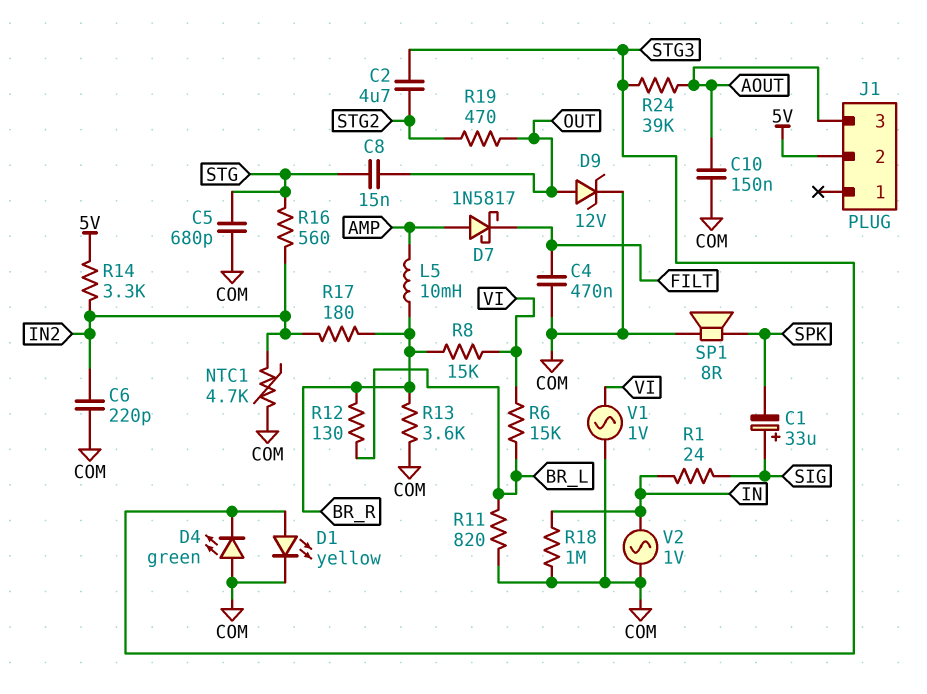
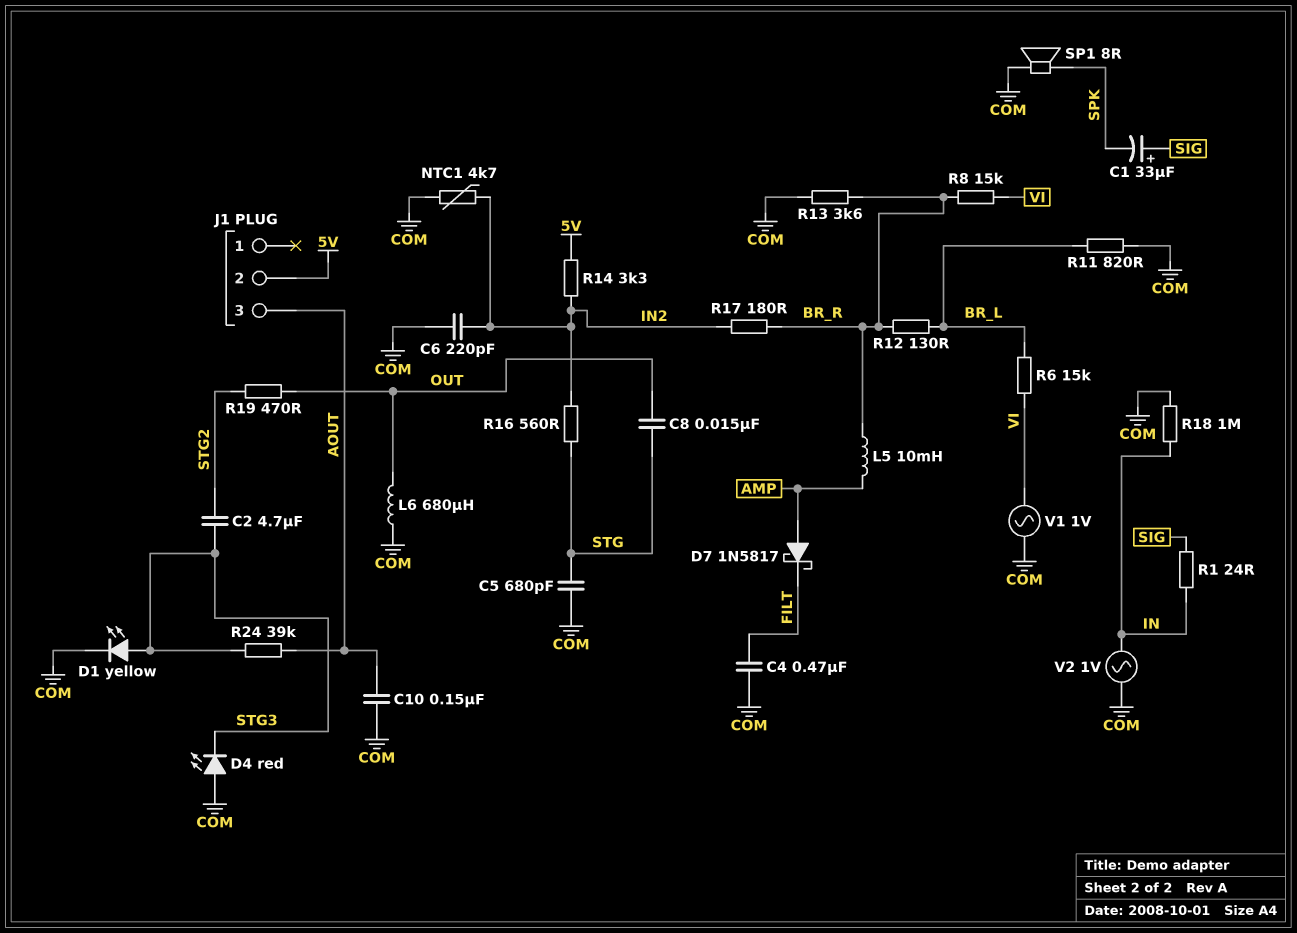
D4: LED green (A COM, K STG3) -> LED red (A COM, K STG3)
D9: zener 12V (A OUT, K COM) -> none
L6: none -> 680uH (COM, OUT)

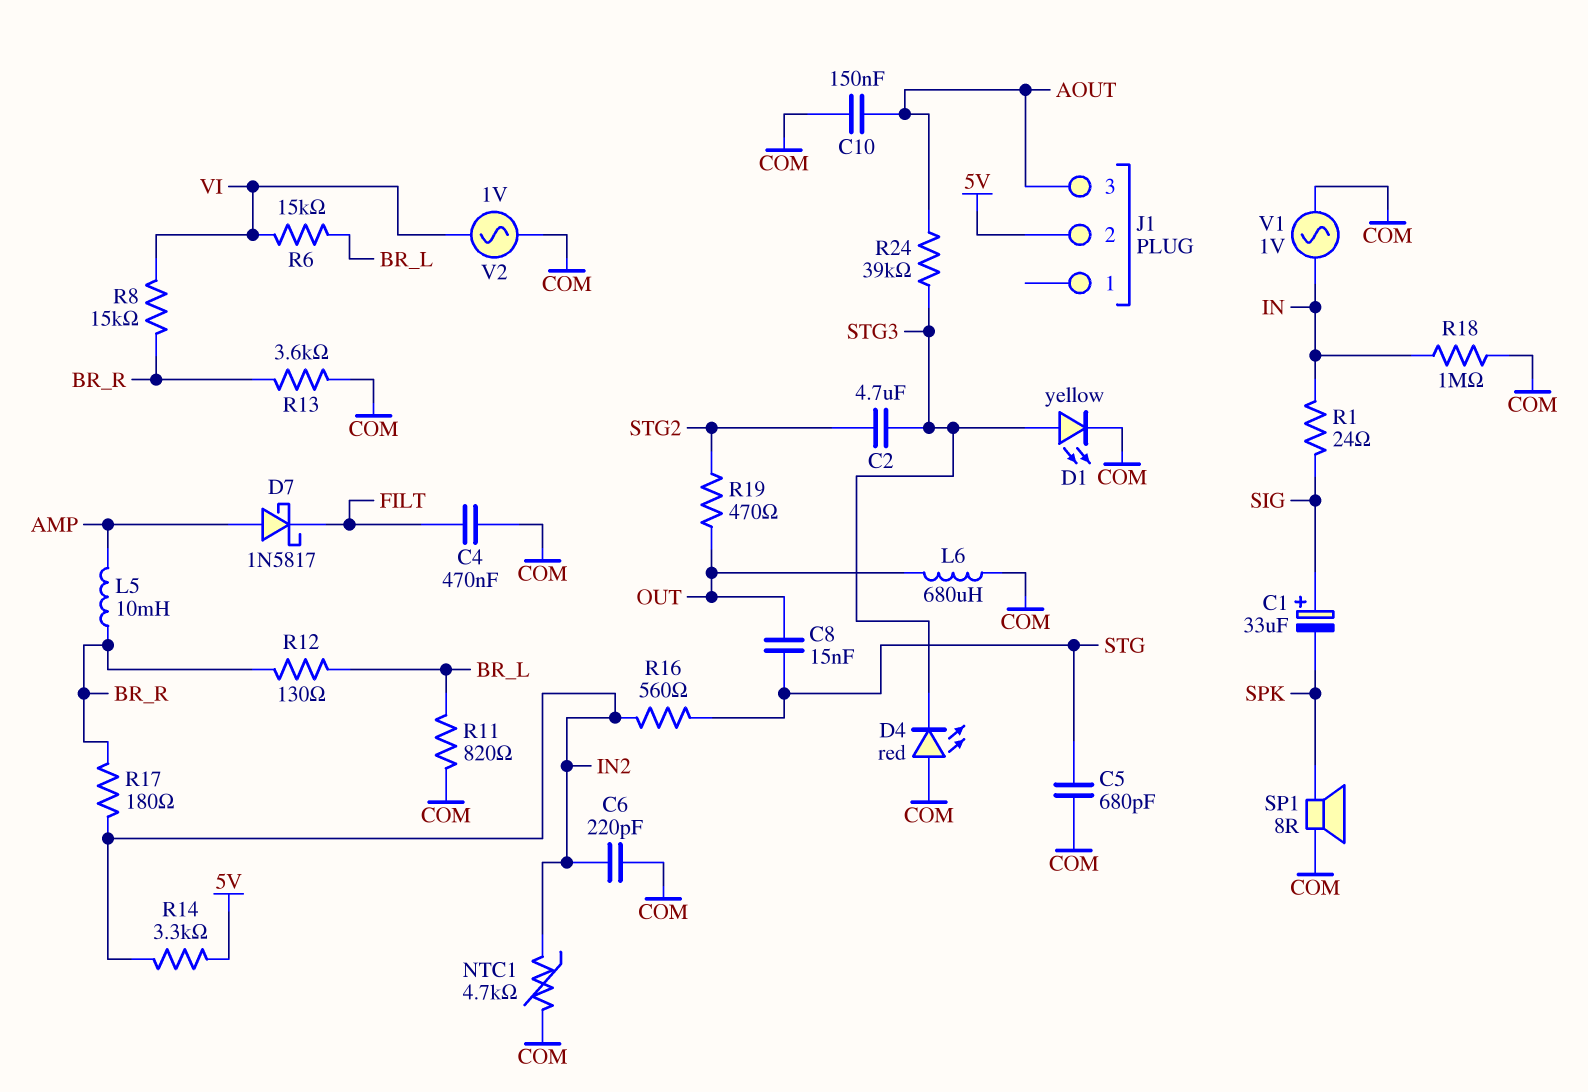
V1: AC 1V (COM, VI) -> AC 1V (COM, IN)
V2: AC 1V (COM, IN) -> AC 1V (COM, VI)

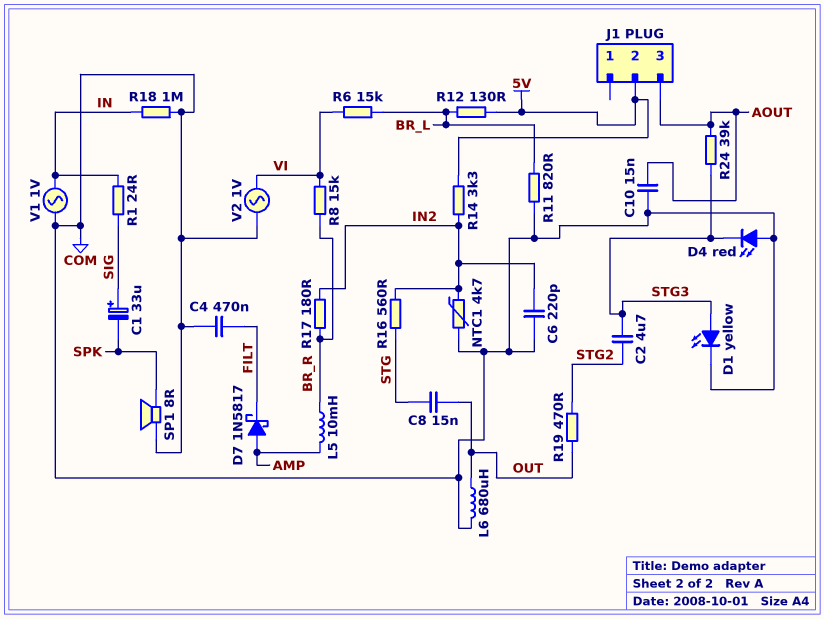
C5: 680pF (COM, STG) -> none
C10: 150nF (AOUT, COM) -> 15nF (AOUT, COM)
R12: 130 (BR_L, BR_R) -> 130 (5V, BR_L)
R13: 3.6k (BR_R, COM) -> none

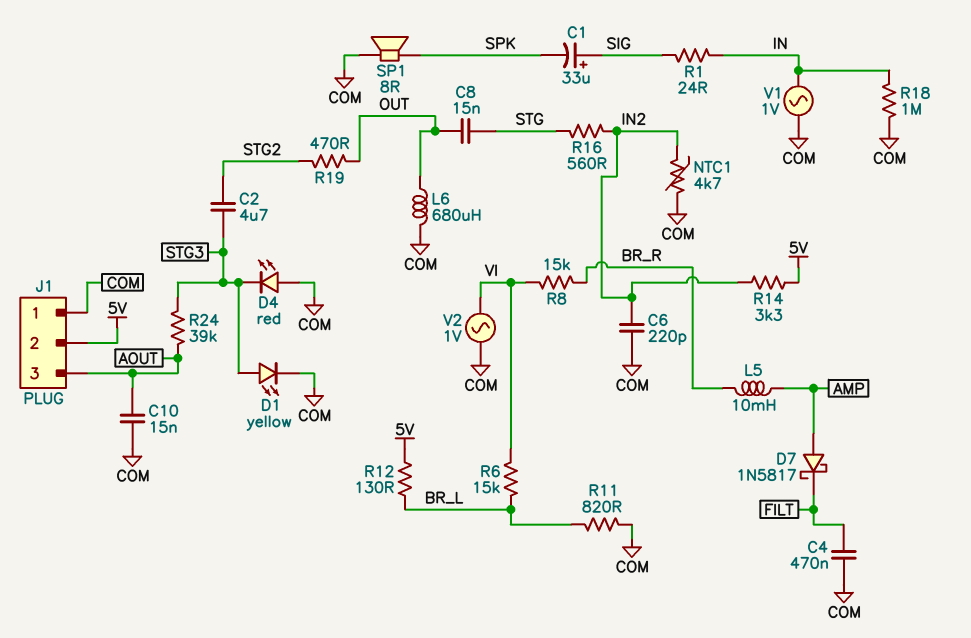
J1 pin 1: none -> COM
R17: 180 (BR_R, IN2) -> none

